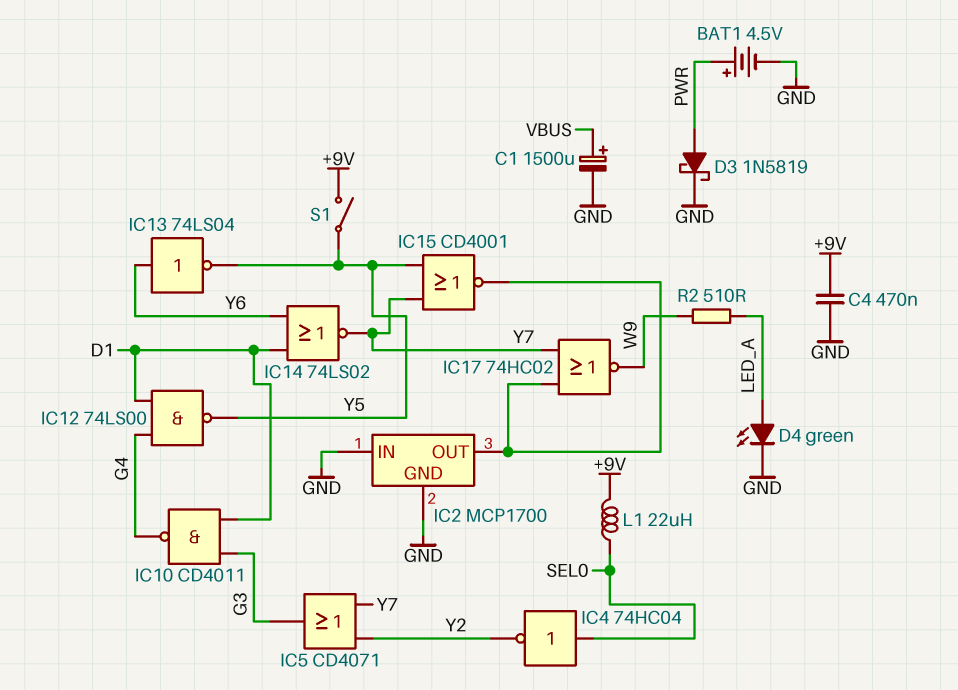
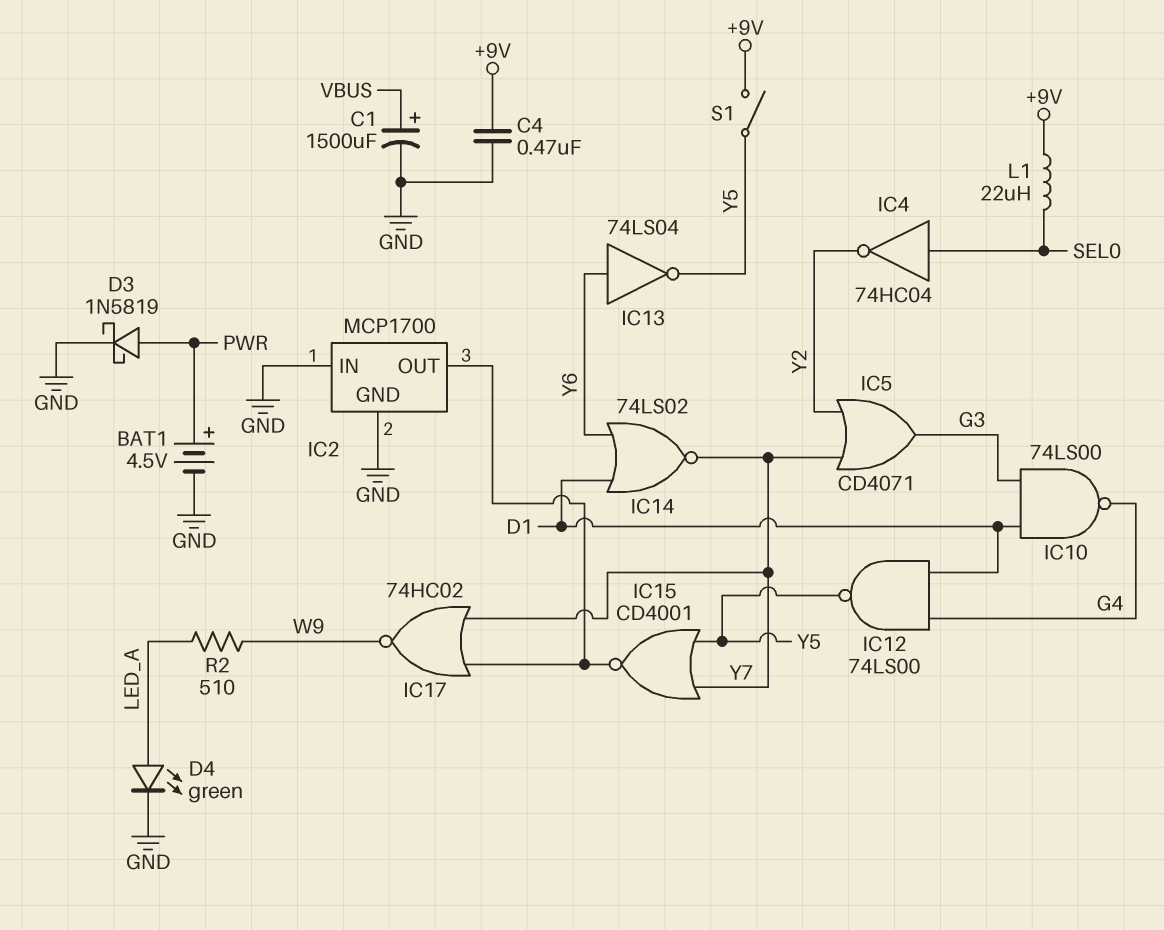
IC10: NAND CD4011 (in D1, in G3, out G4) -> NAND 74LS00 (in D1, in G3, out G4)

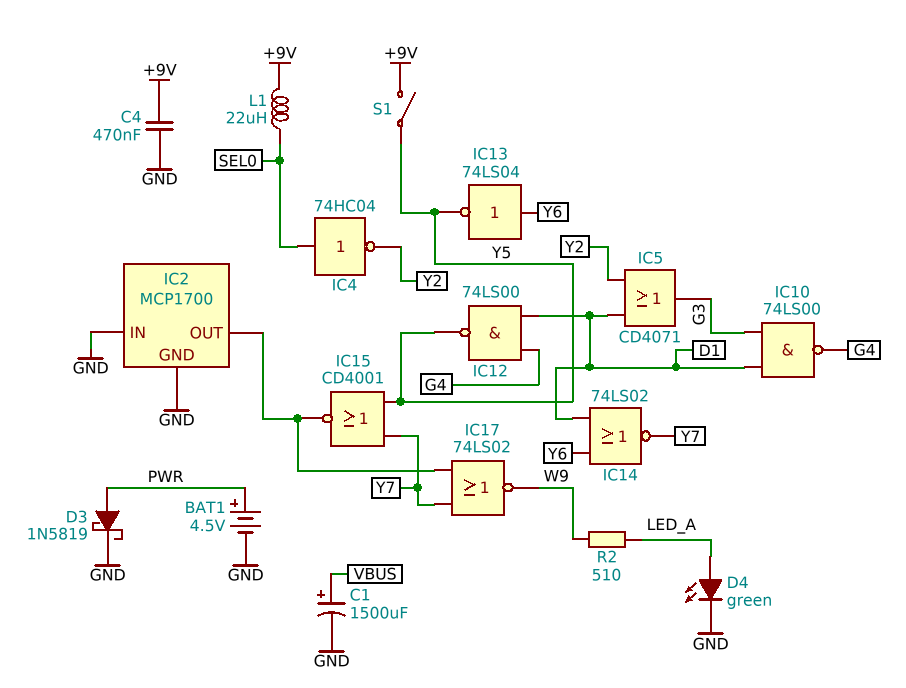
IC5: OR CD4071 (in Y2, in Y7, out G3) -> OR CD4071 (in D1, in Y2, out G3)
IC17: NOR 74HC02 (in IC2/OUT, in Y7, out W9) -> NOR 74LS02 (in IC2/OUT, in Y7, out W9)

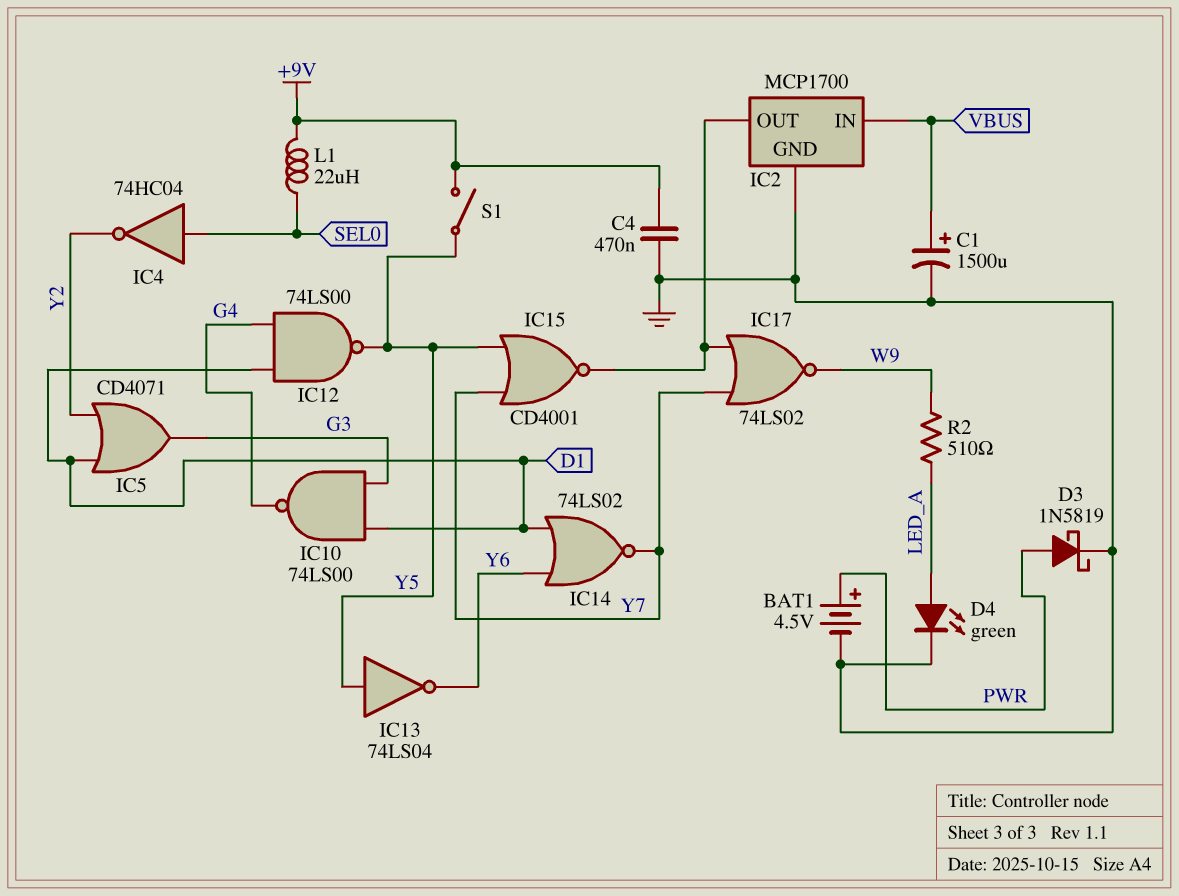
IC2 pin IN: GND -> VBUS
IC13: NOT 74LS04 (in Y6, out Y5) -> NOT 74LS04 (in Y5, out Y6)

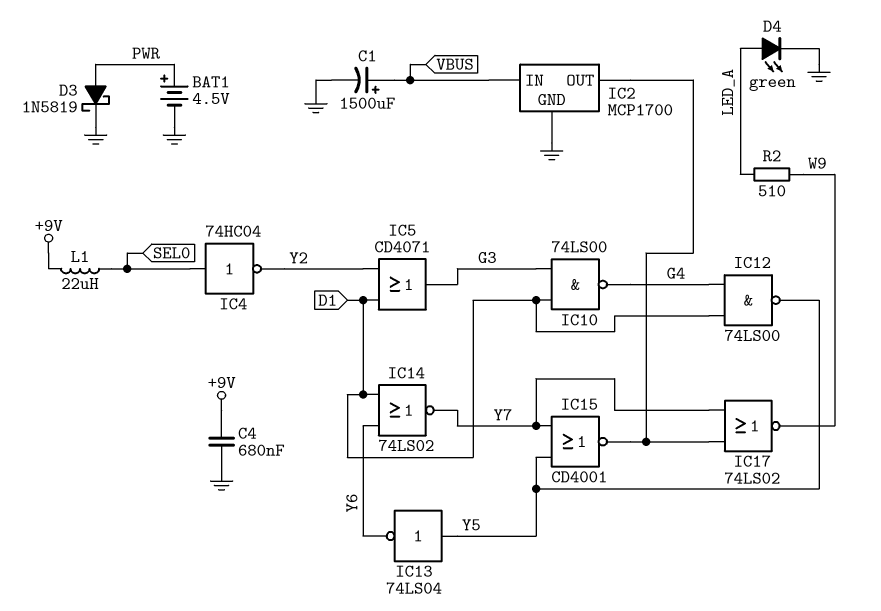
C4: 470nF (+9V, GND) -> 680nF (+9V, GND)
S1: switch (+9V, Y5) -> none

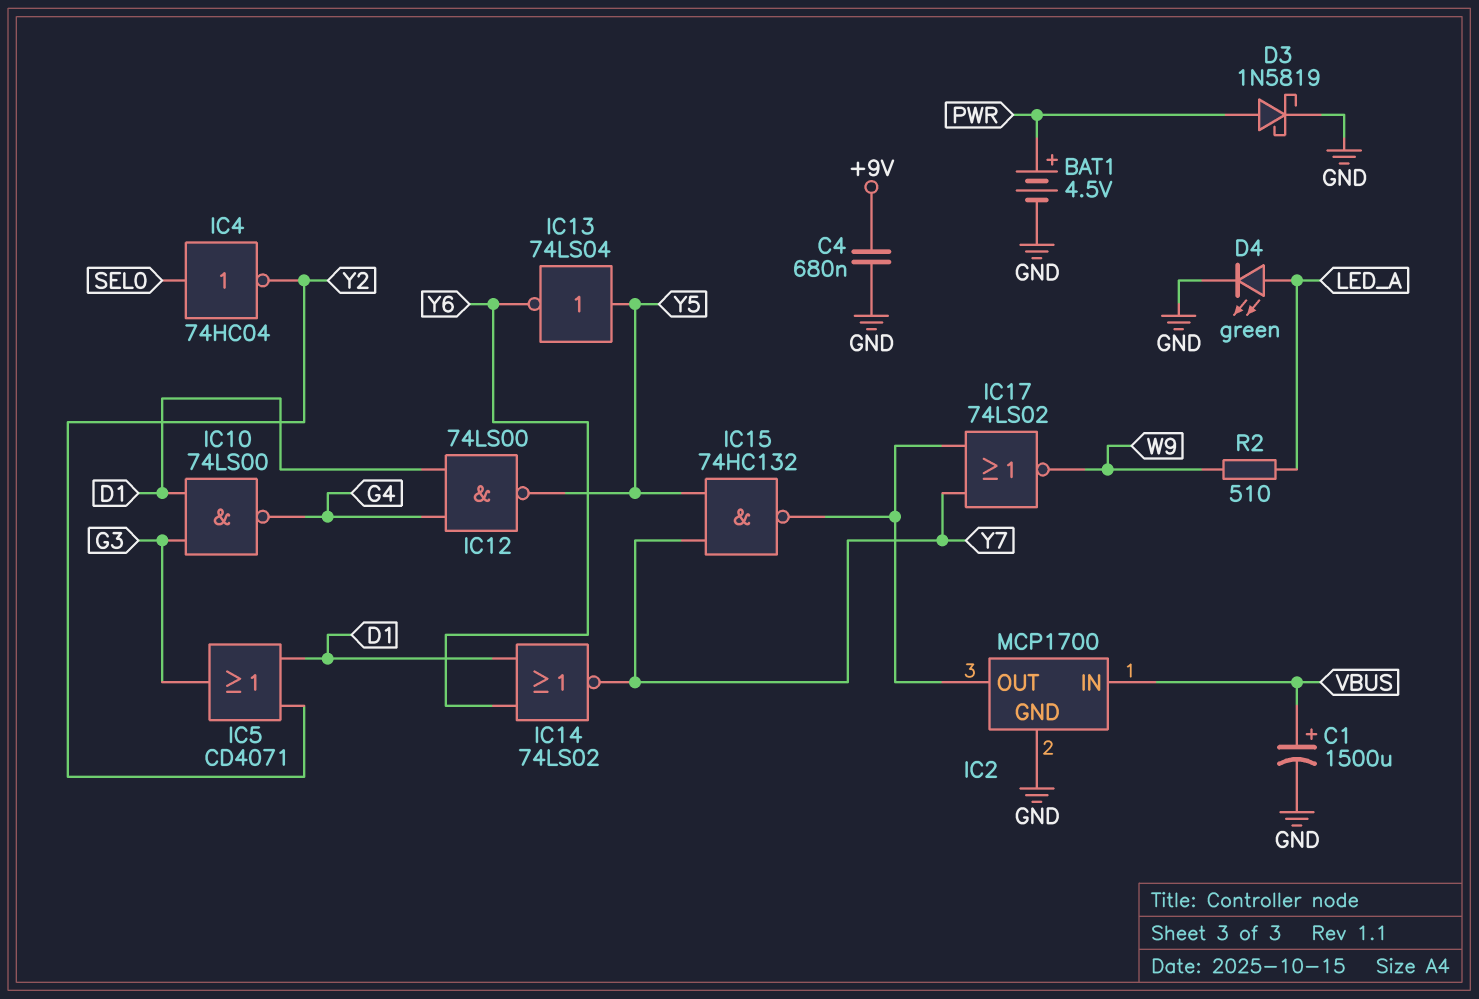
IC15: NOR CD4001 (in Y5, in Y7, out IC2/OUT) -> NAND 74HC132 (in Y5, in Y7, out IC2/OUT)
L1: 22uH (+9V, SEL0) -> none

